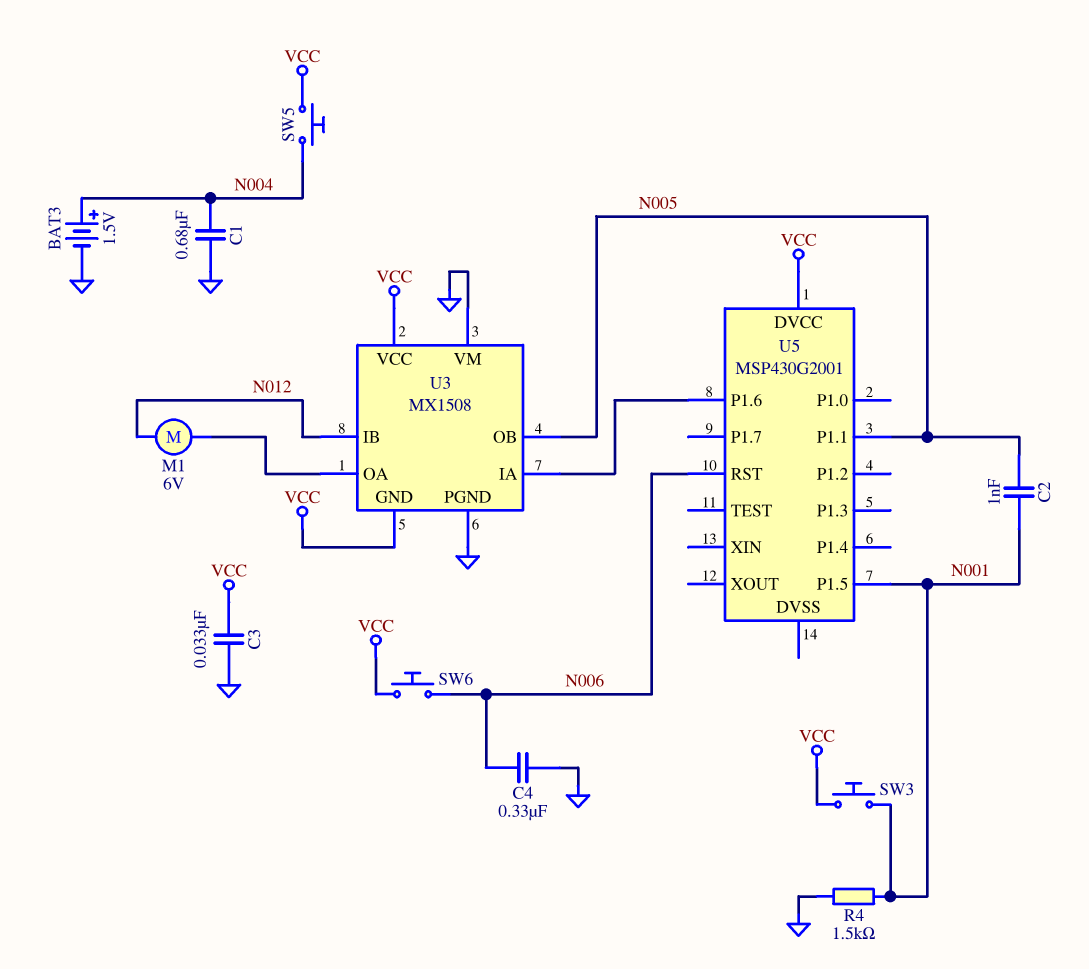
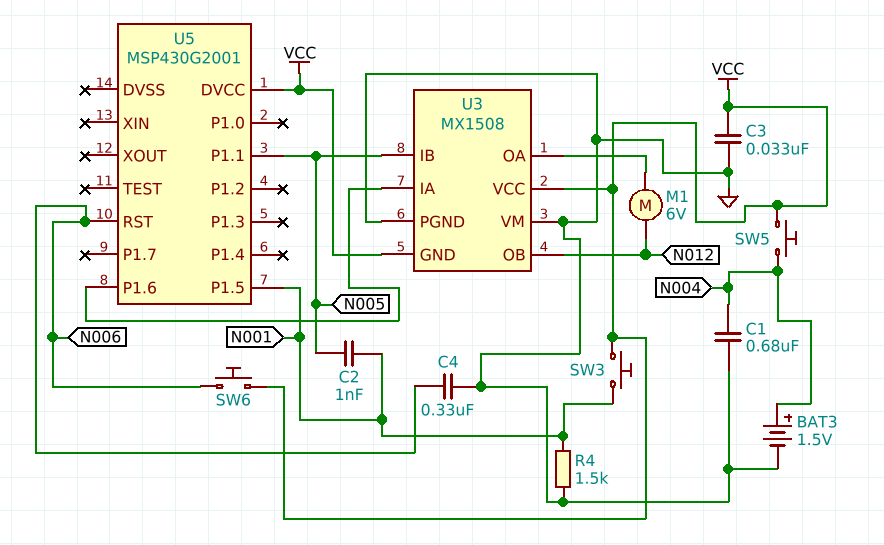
U3 pin IB: N012 -> N005
U3 pin OB: N005 -> N012

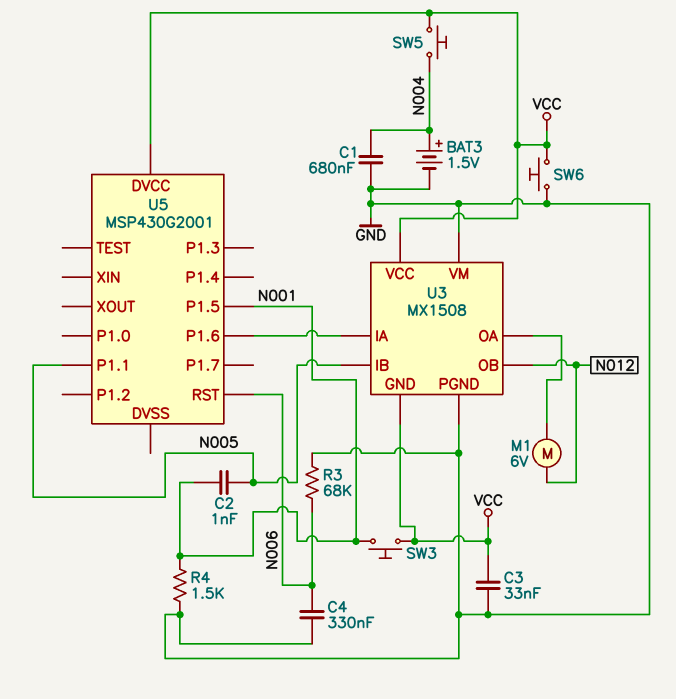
R3: none -> 68k (GND, N006)
SW6: button (N006, VCC) -> button (GND, VCC)

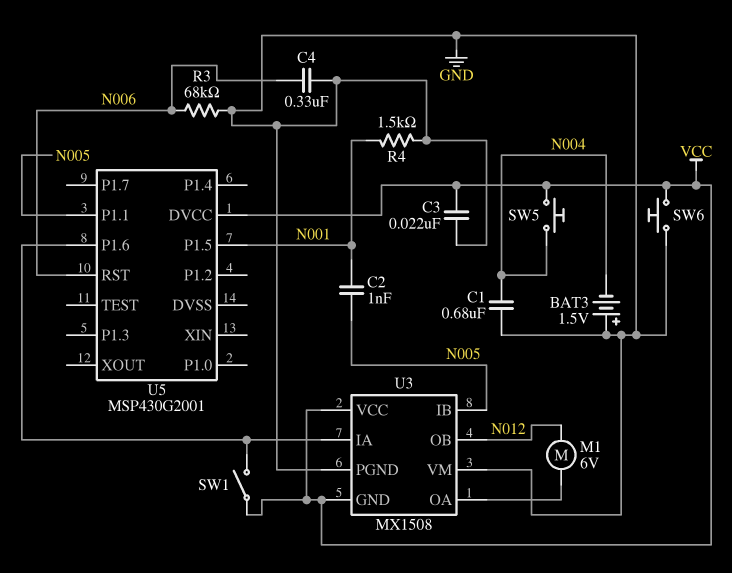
BAT3: 1.5V (plus N004, minus GND) -> 1.5V (plus GND, minus N004)
C3: 33nF (GND, VCC) -> 22nF (GND, VCC)
SW1: none -> switch (U3/IA, VCC)
SW3: button (N001, VCC) -> none

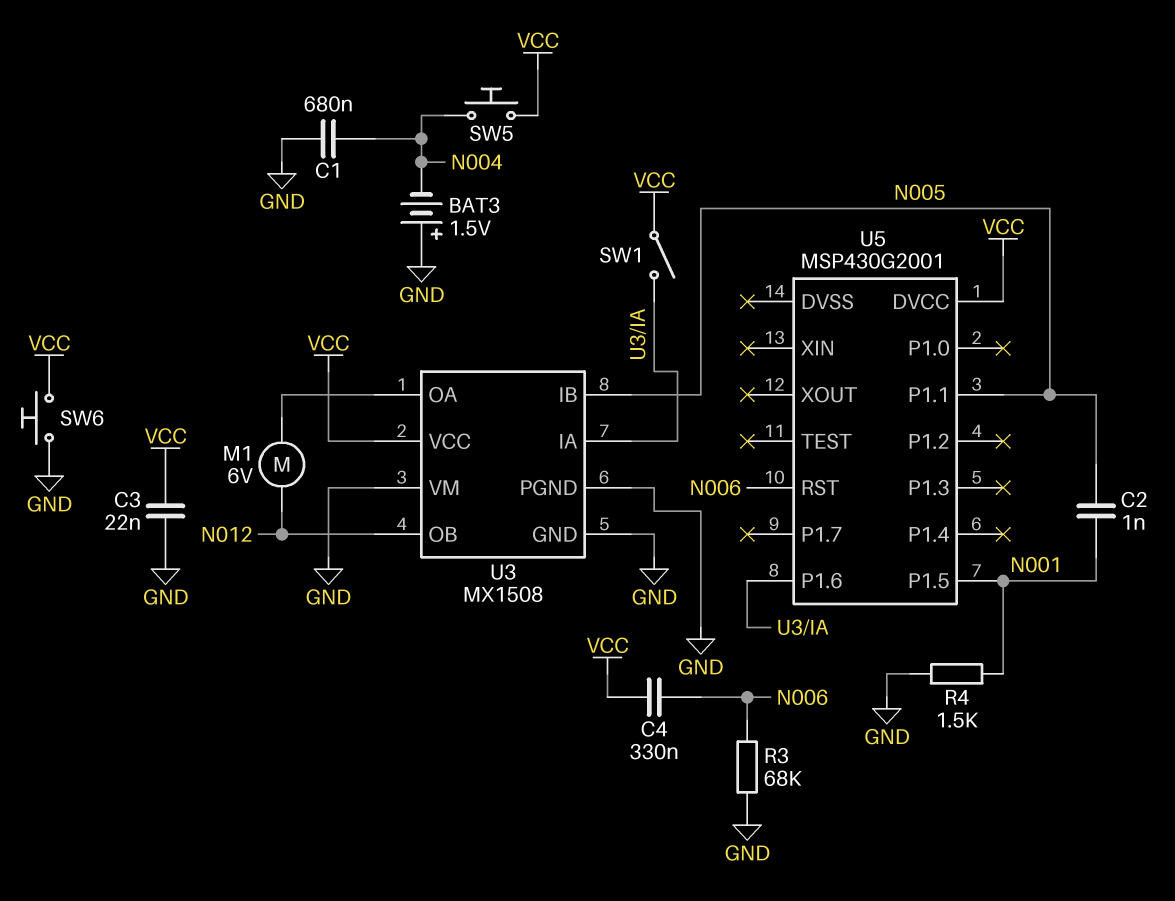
C4: 330nF (GND, N006) -> 330nF (N006, VCC)
U3 pin GND: VCC -> GND

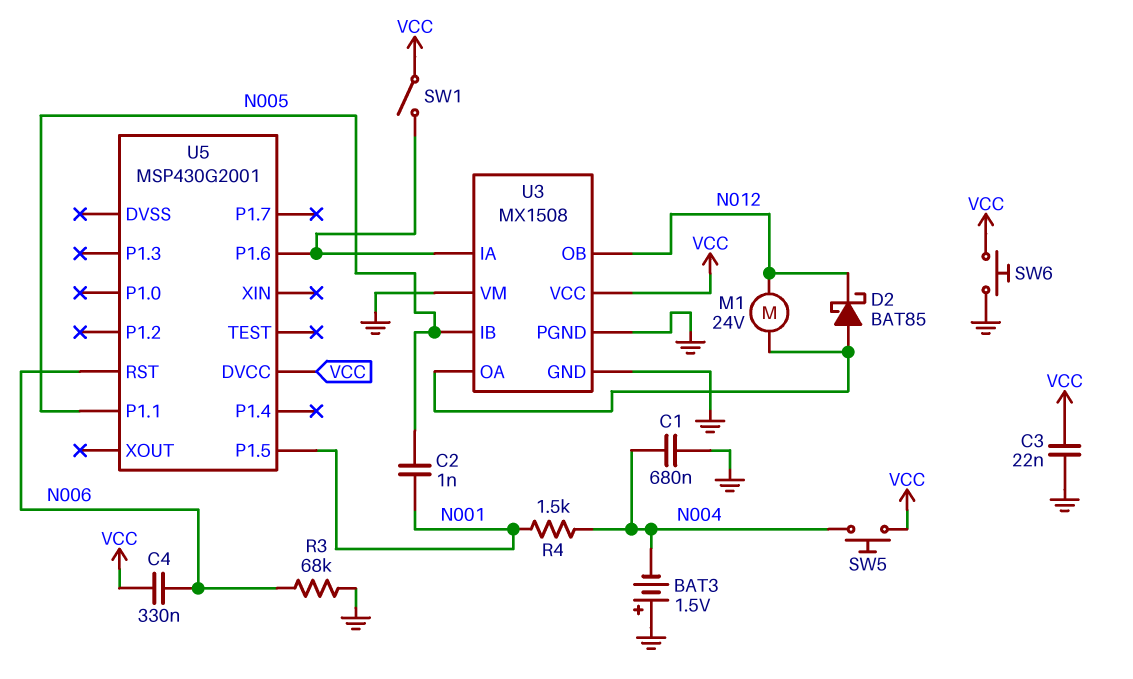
D2: none -> schottky BAT85 (A U3/OA, K N012)
M1: motor 6V (N012, U3/OA) -> motor 24V (N012, U3/OA)
R4: 1.5k (GND, N001) -> 1.5k (N001, N004)

